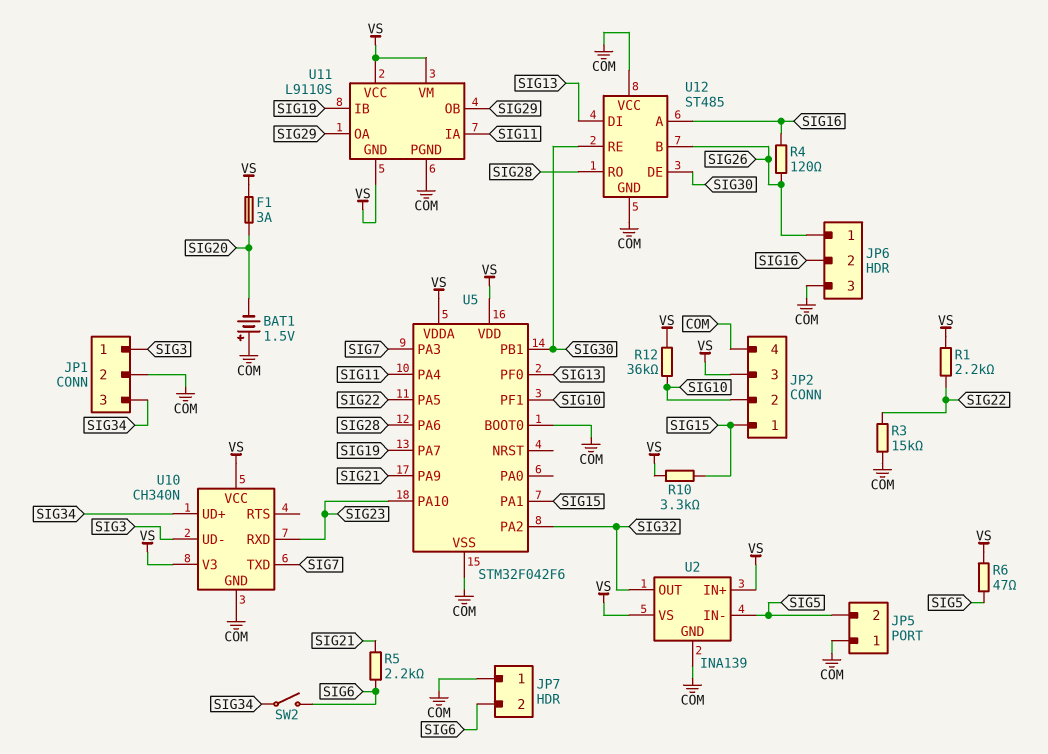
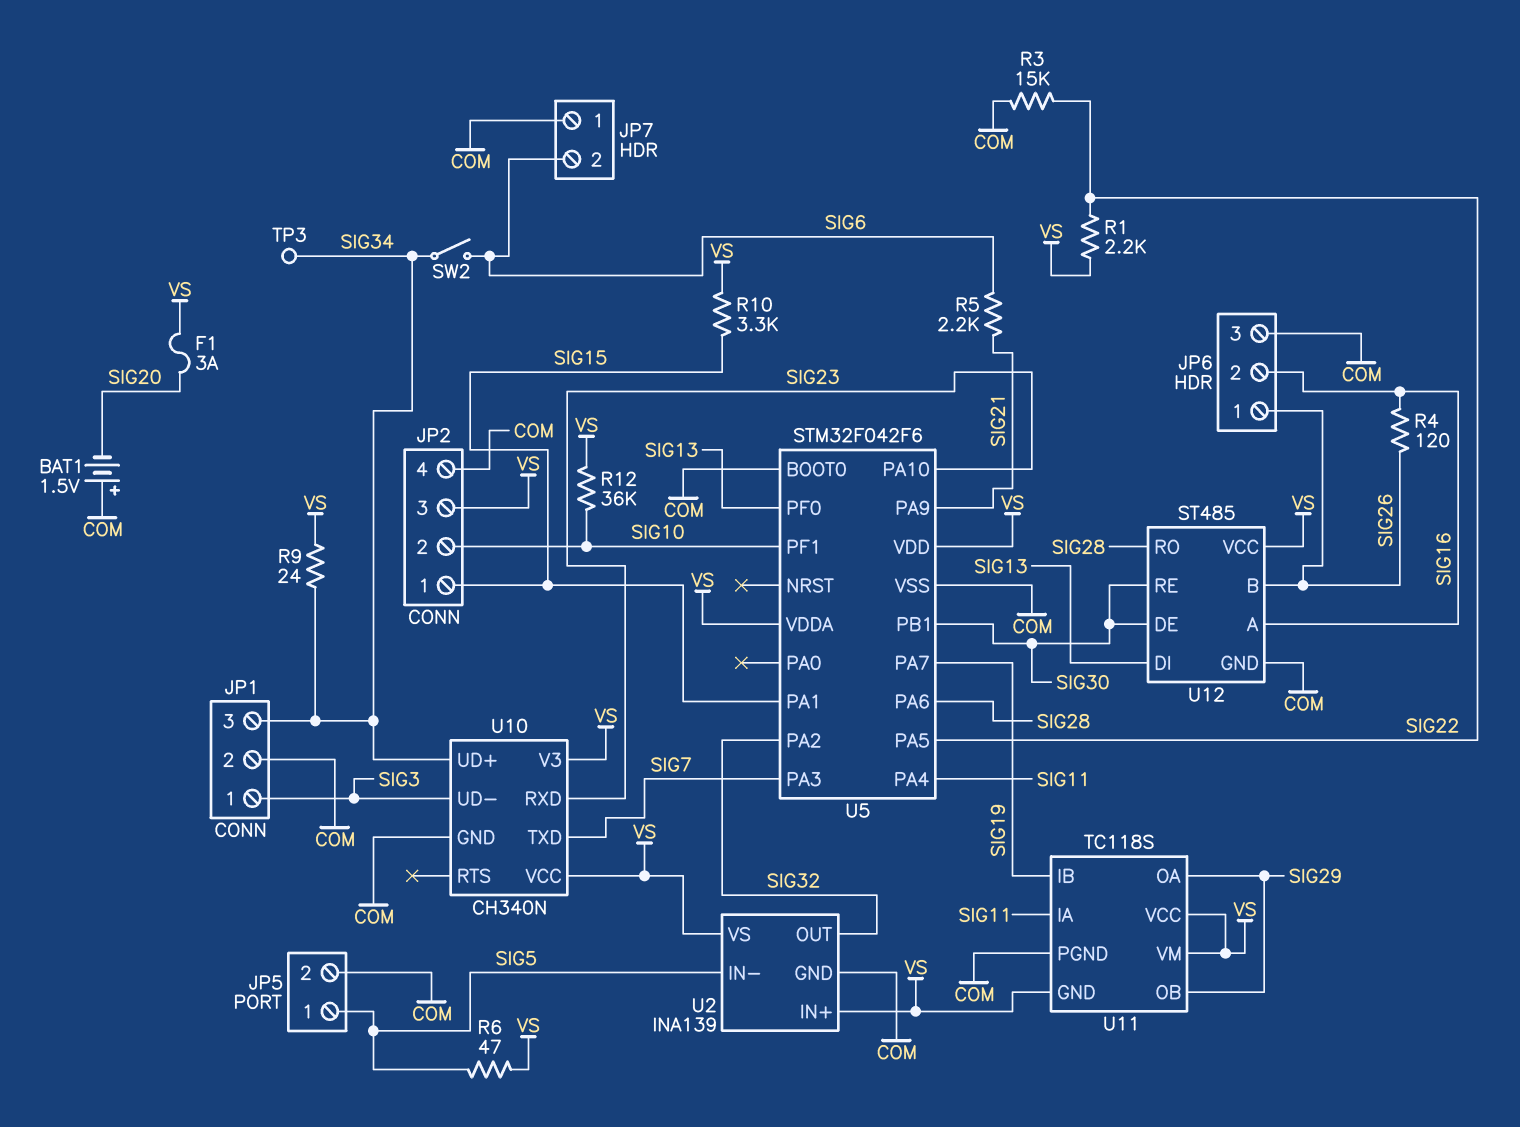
JP5 pin 1: COM -> SIG5
JP5 pin 2: SIG5 -> COM
R9: none -> 24 (SIG34, VS)
TP3: none -> test point (SIG34)
U11: L9110S -> TC118S
U12 pin VCC: COM -> VS

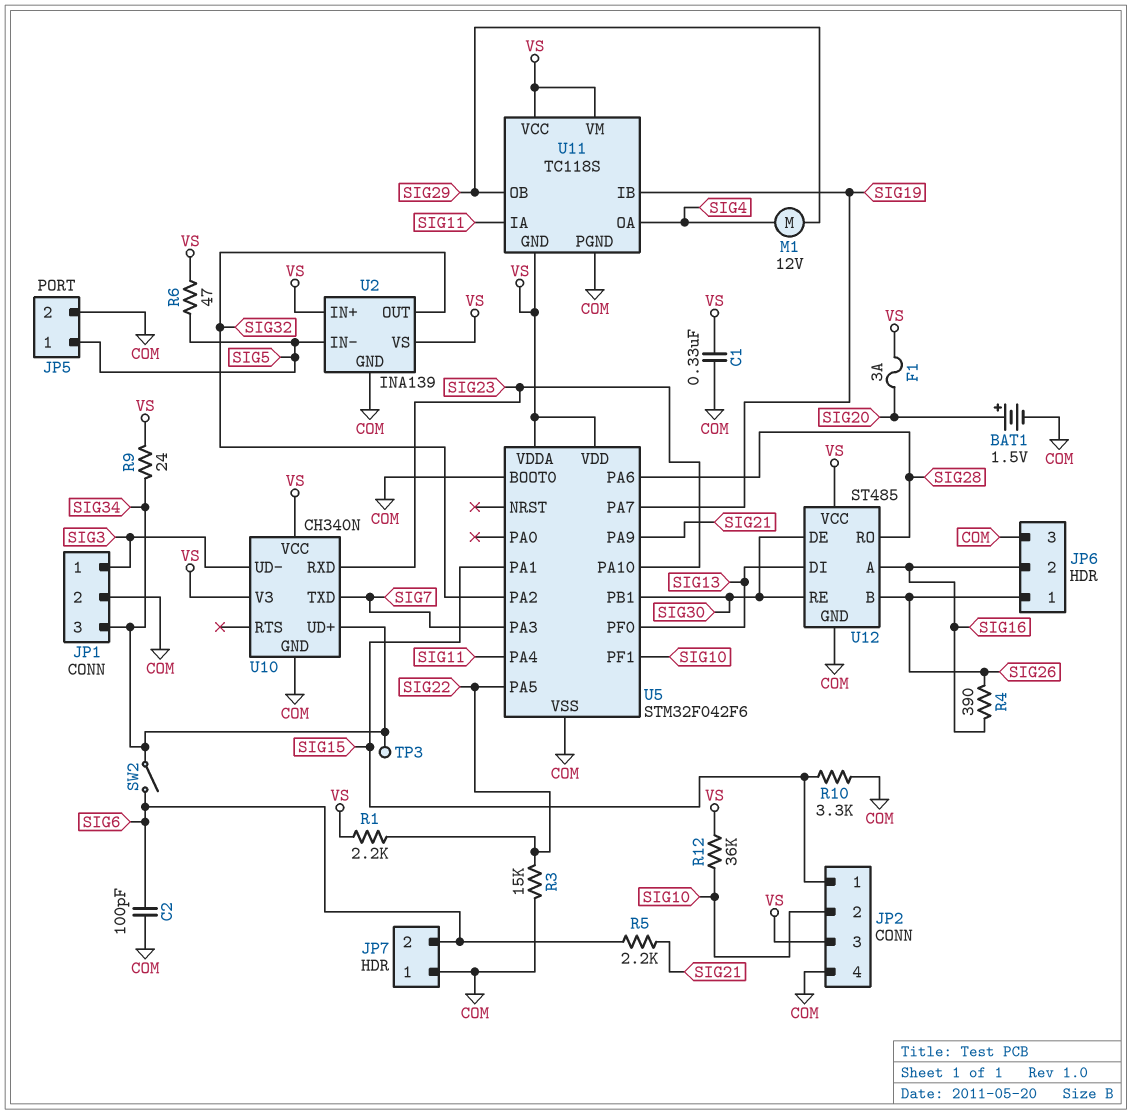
BAT1: 1.5V (plus COM, minus SIG20) -> 1.5V (plus SIG20, minus COM)
C1: none -> 330nF (COM, VS)
C2: none -> 100pF (COM, SIG6)
M1: none -> motor 12V (SIG4, SIG29)
R4: 120 (SIG16, SIG26) -> 390 (SIG16, SIG26)
R10: 3.3k (SIG15, VS) -> 3.3k (COM, SIG15)
U11 pin OA: SIG29 -> SIG4

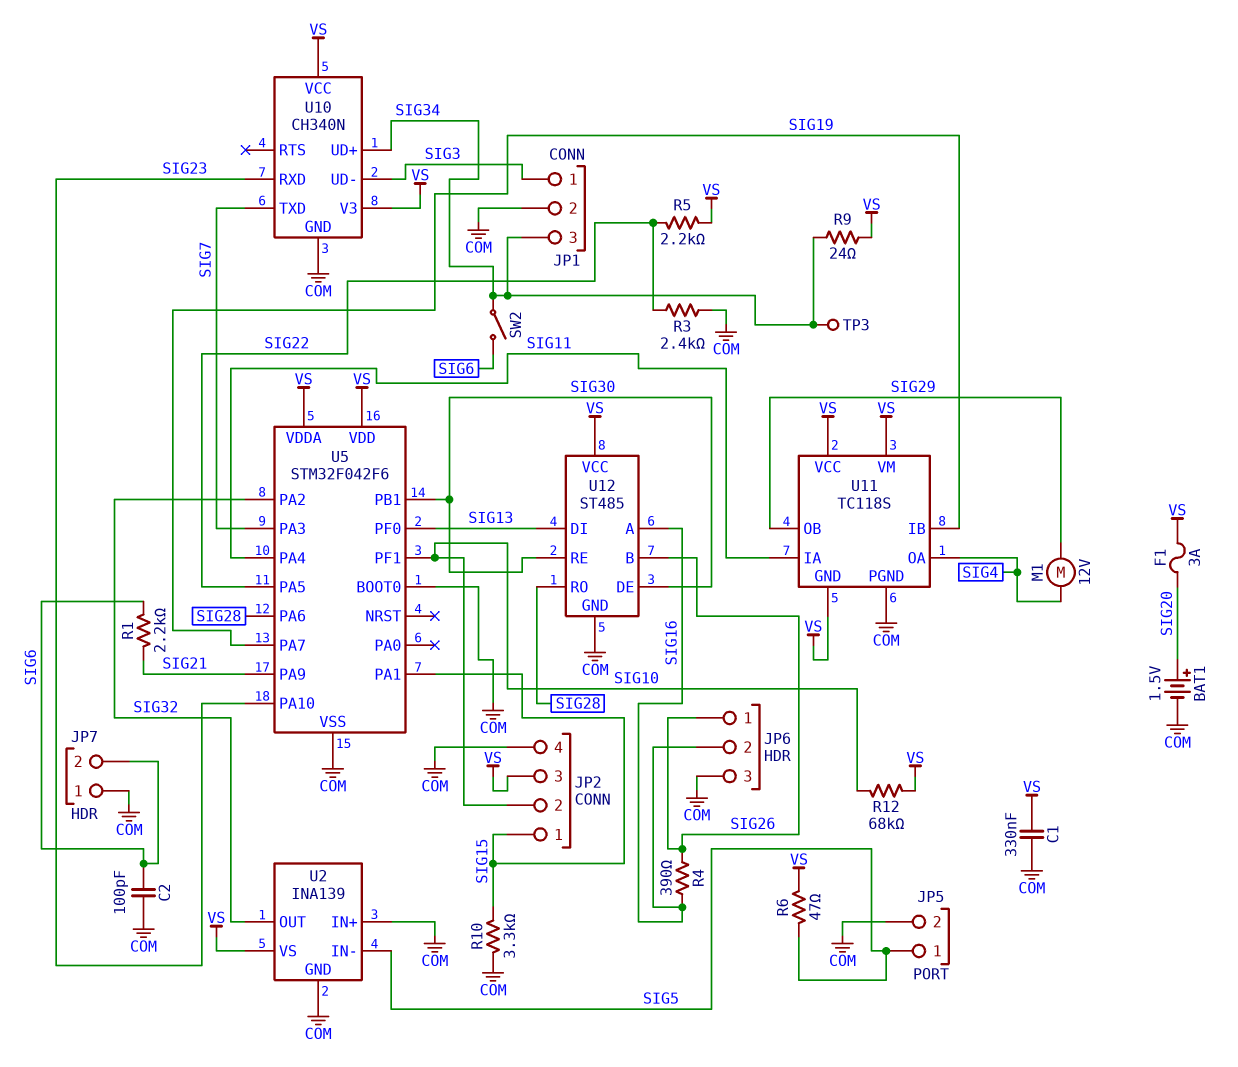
R1: 2.2k (SIG22, VS) -> 2.2k (SIG6, SIG21)
R3: 15k (COM, SIG22) -> 2.4k (COM, SIG22)
R5: 2.2k (SIG6, SIG21) -> 2.2k (SIG22, VS)
R12: 36k (SIG10, VS) -> 68k (SIG10, VS)
U2 pin IN+: VS -> COM

